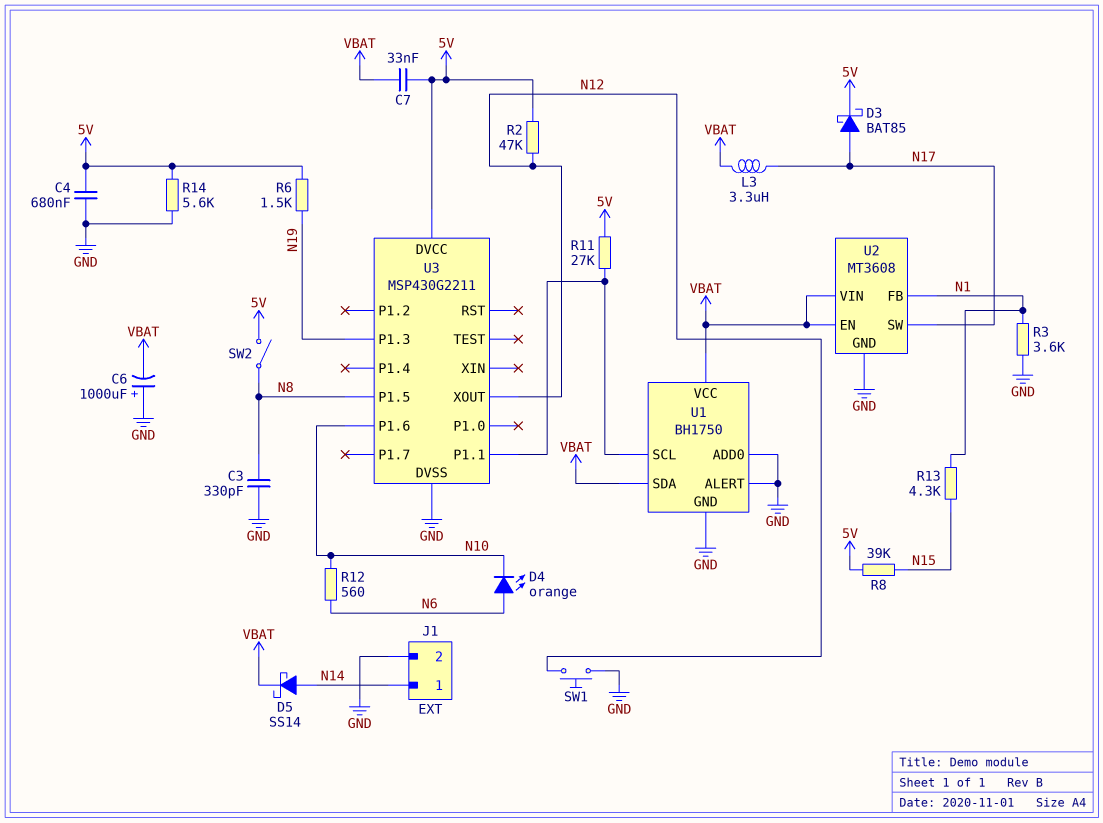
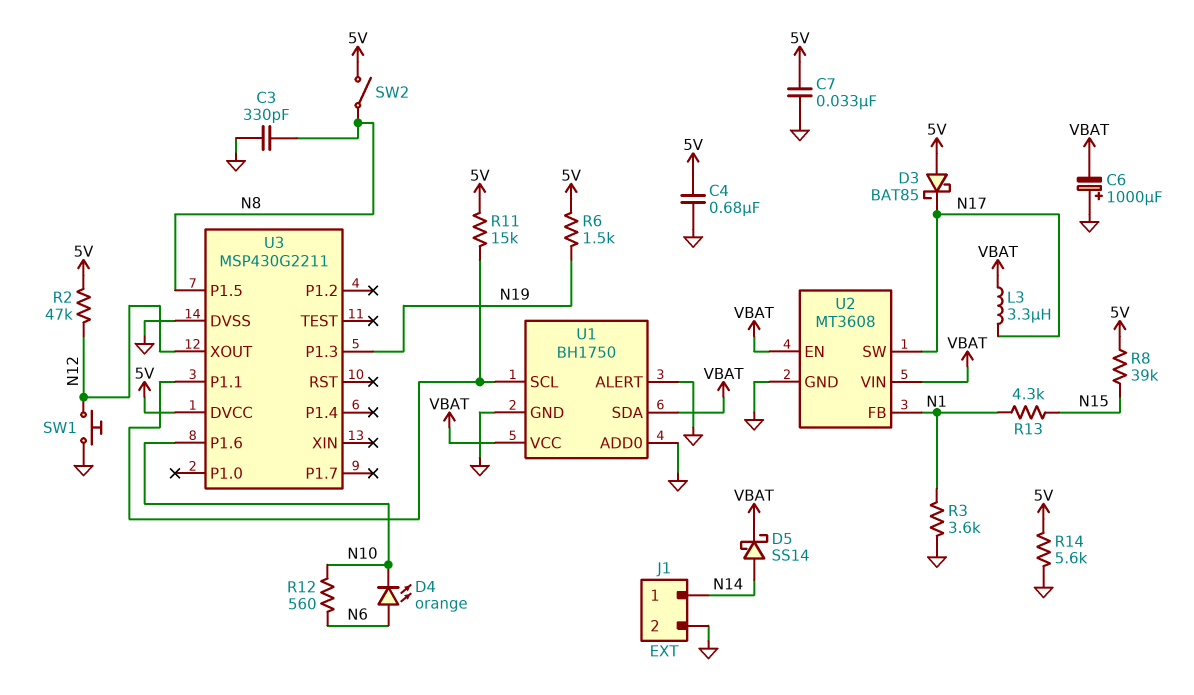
C7: 33nF (5V, VBAT) -> 33nF (5V, GND)
D3: schottky BAT85 (A N17, K 5V) -> schottky BAT85 (A 5V, K N17)
R11: 27k (5V, U1/SCL) -> 15k (5V, U1/SCL)

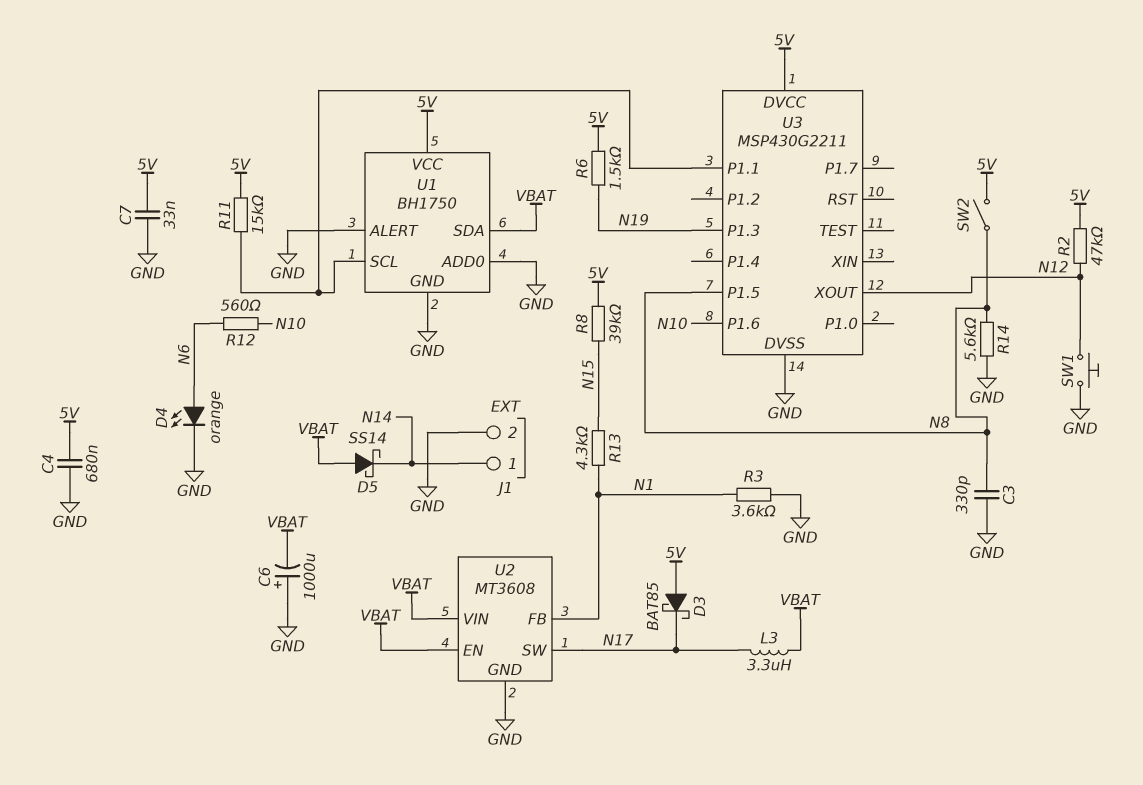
D4: LED orange (A N6, K N10) -> LED orange (A N6, K GND)
D5: schottky SS14 (A N14, K VBAT) -> schottky SS14 (A VBAT, K N14)
R14: 5.6k (5V, GND) -> 5.6k (GND, N8)
U1 pin VCC: VBAT -> 5V

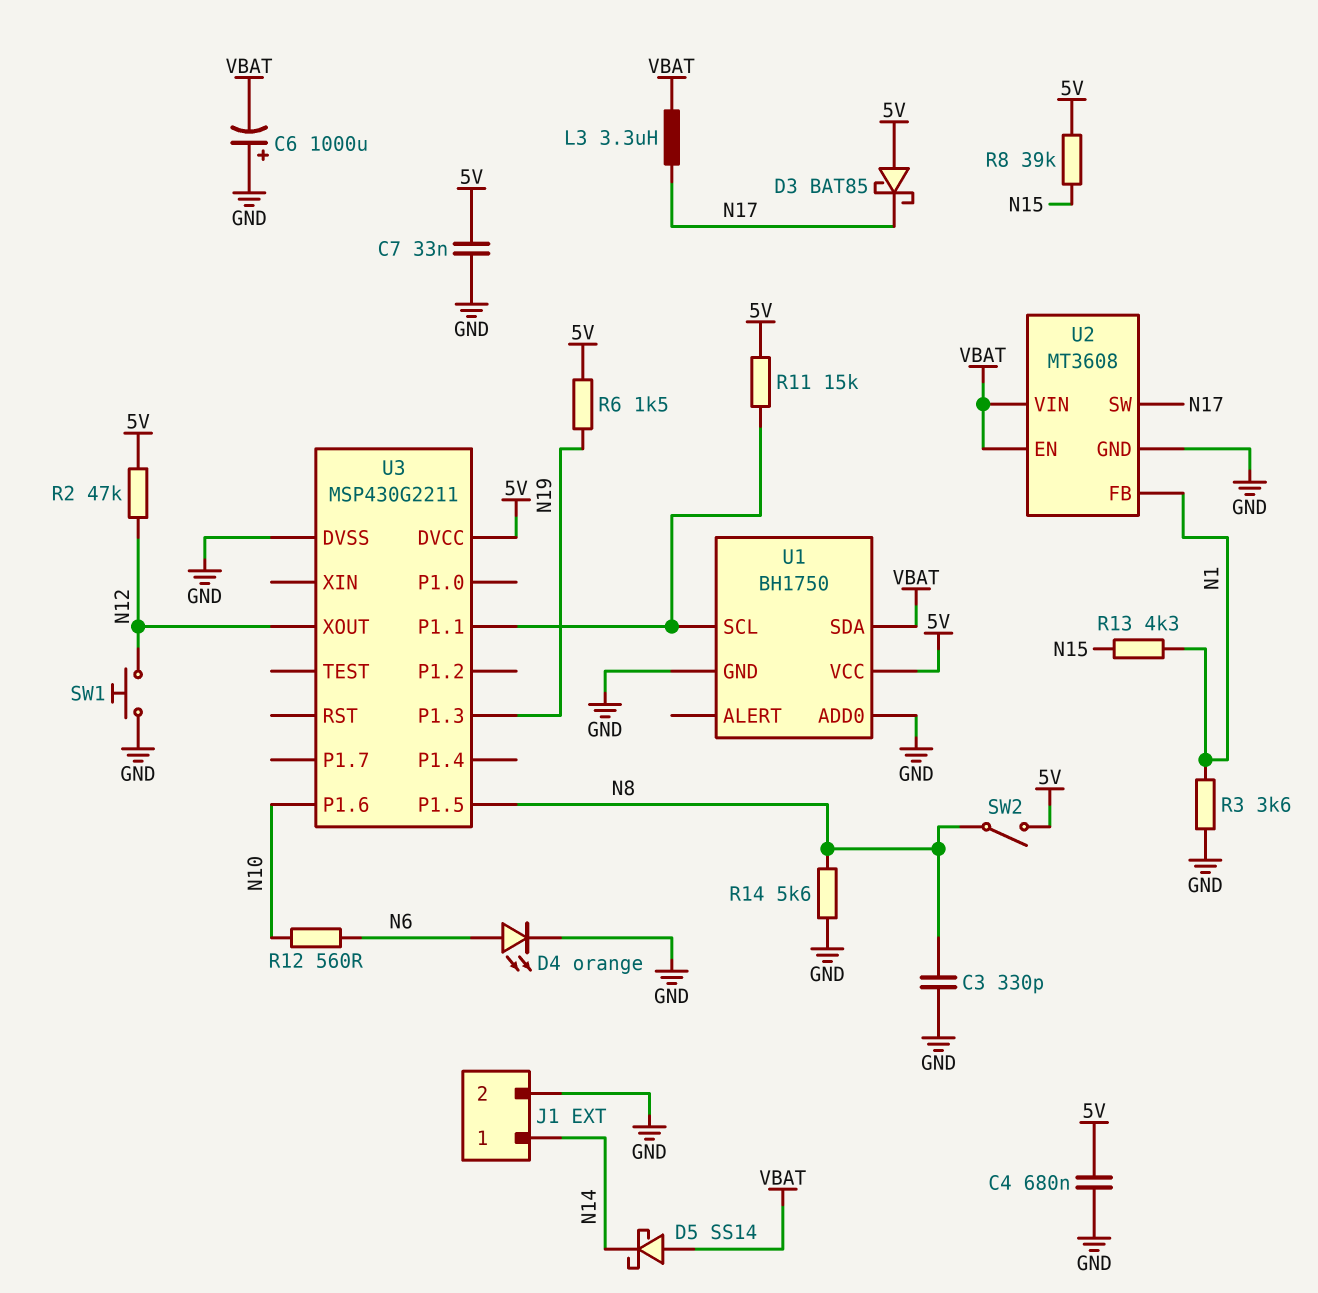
U1 pin ALERT: GND -> none

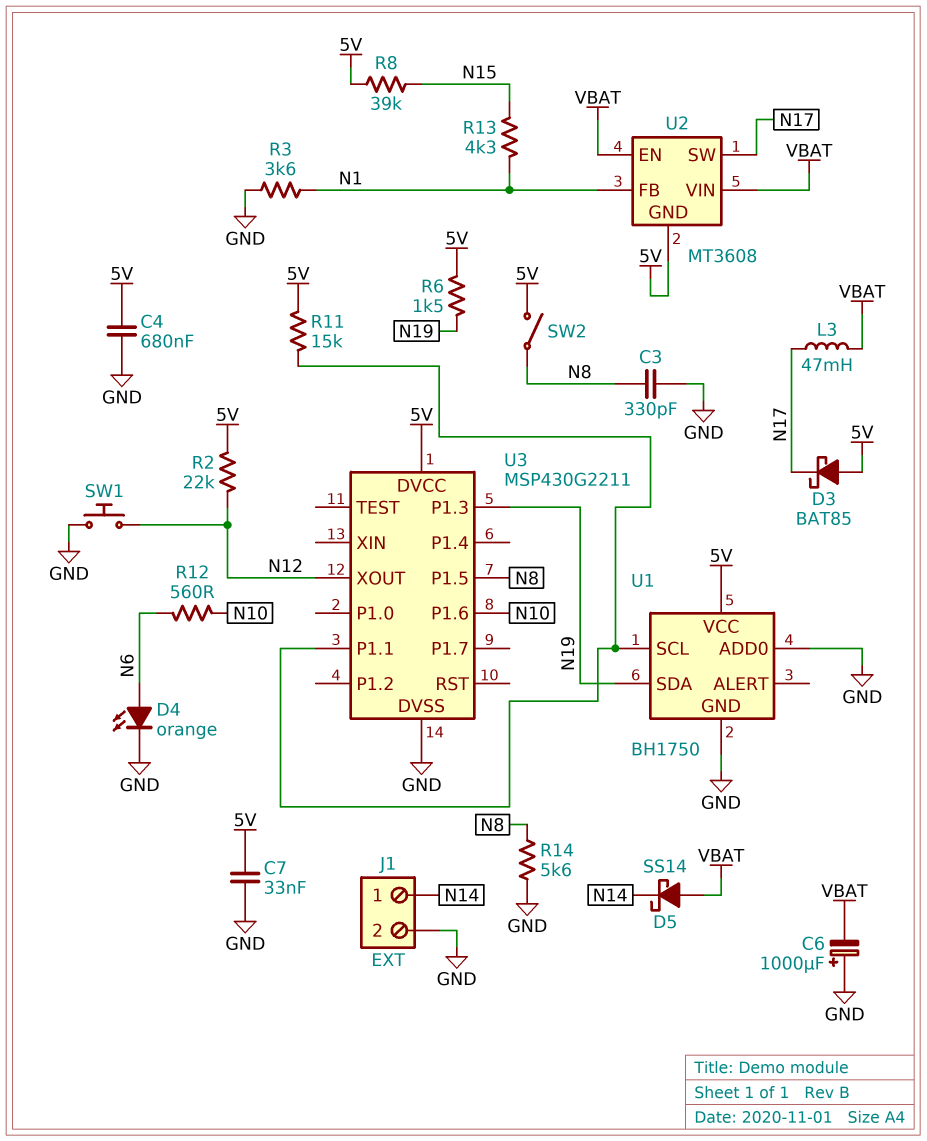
L3: 3.3uH (N17, VBAT) -> 47mH (N17, VBAT)
R2: 47k (5V, N12) -> 22k (5V, N12)
U1 pin SDA: VBAT -> N19
U2 pin GND: GND -> 5V

